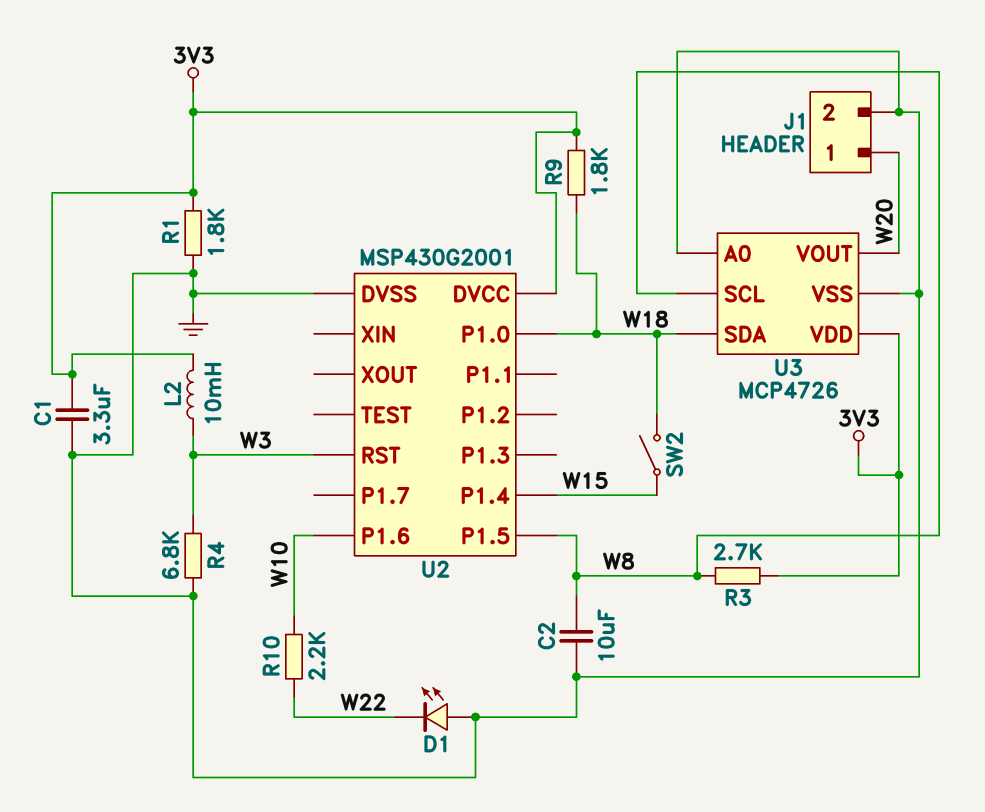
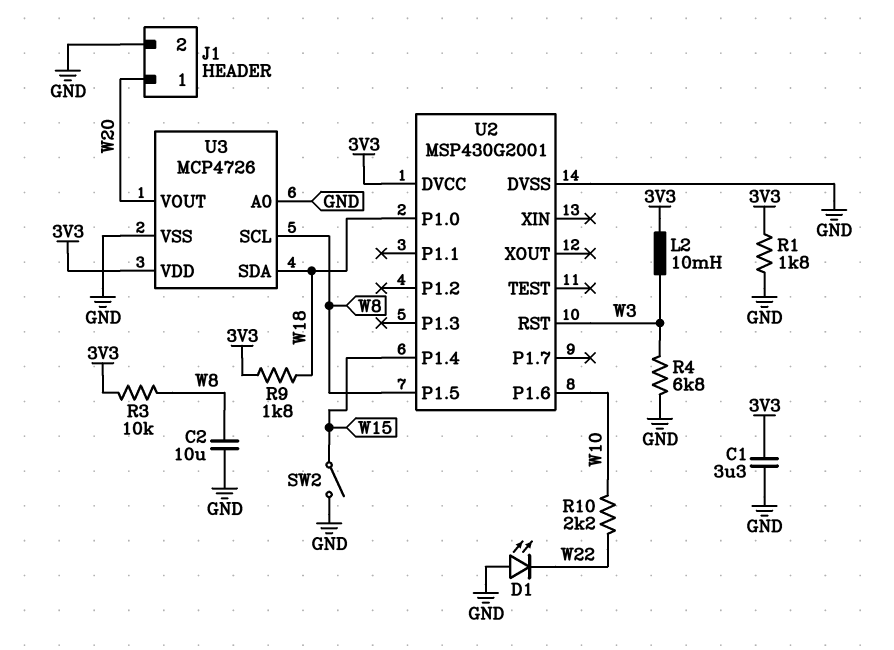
R3: 2.7k (3V3, W8) -> 10k (3V3, W8)
SW2: switch (W15, W18) -> switch (GND, W15)

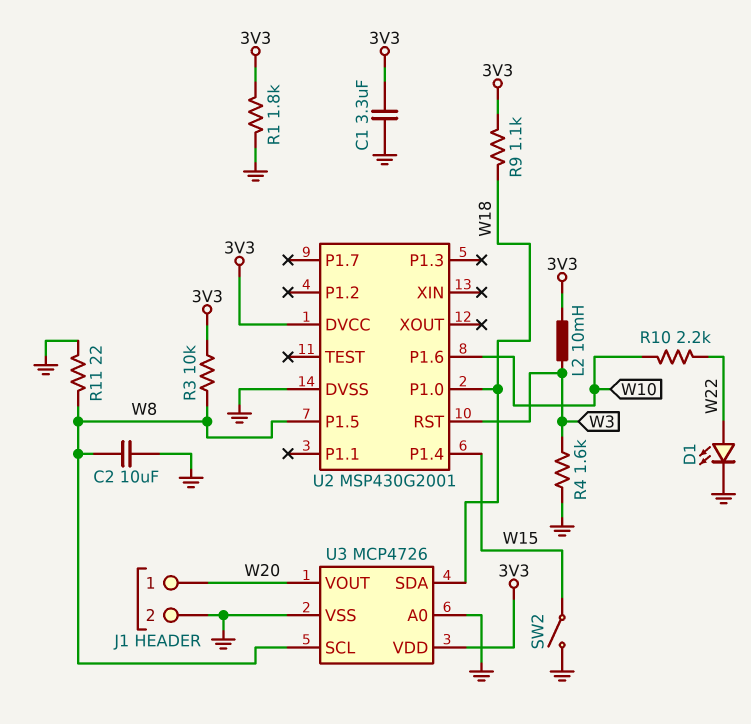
D1: LED (A GND, K W22) -> LED (A W22, K GND)
R4: 6.8k (GND, W3) -> 1.6k (GND, W3)
R9: 1.8k (3V3, W18) -> 1.1k (3V3, W18)
R11: none -> 22 (GND, W8)

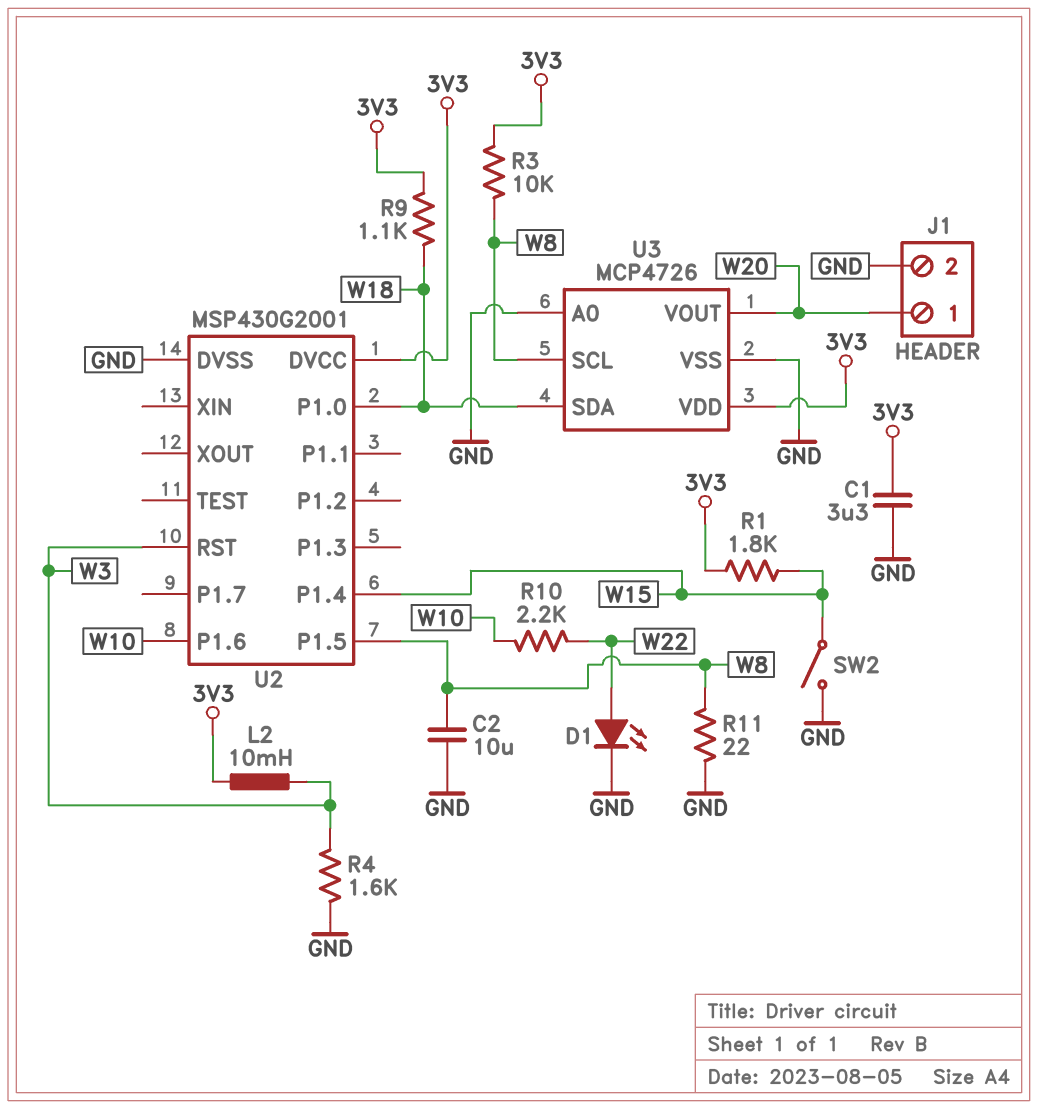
R1: 1.8k (3V3, GND) -> 1.8k (3V3, W15)

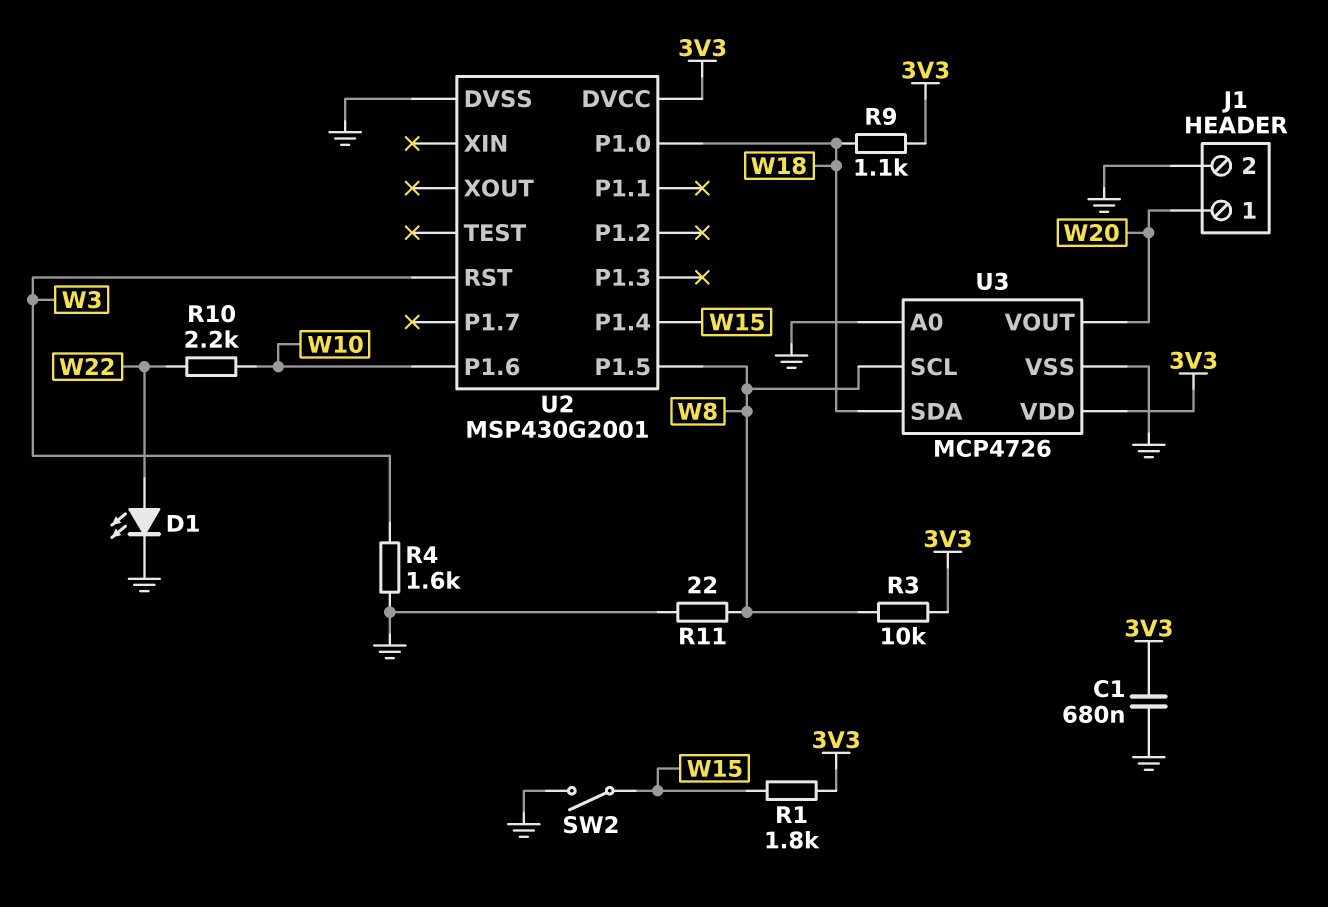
C1: 3.3uF (3V3, GND) -> 680nF (3V3, GND)
C2: 10uF (GND, W8) -> none
L2: 10mH (3V3, W3) -> none

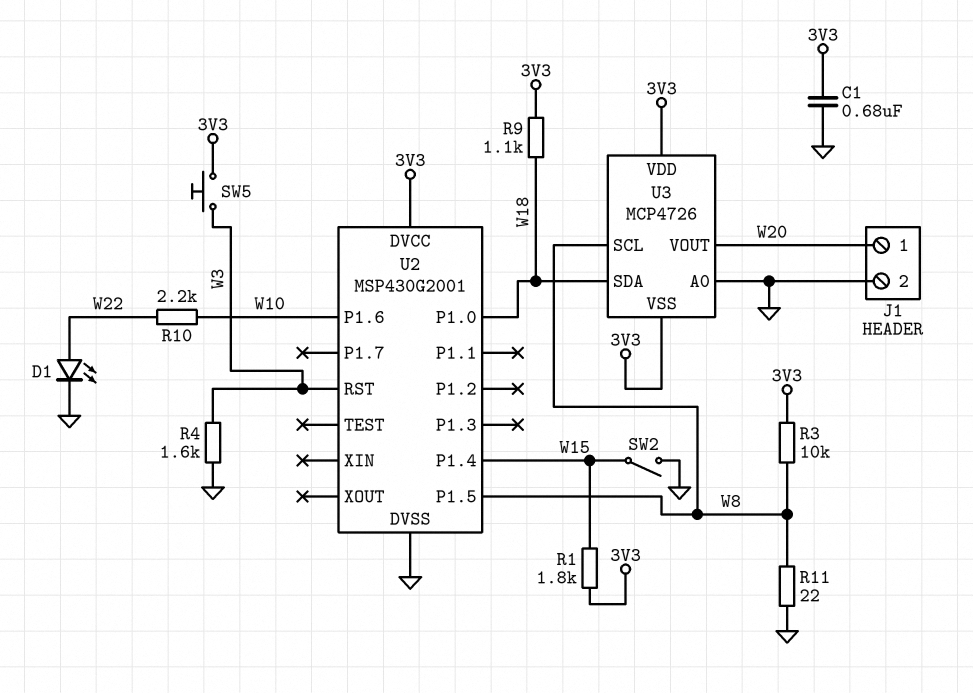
SW5: none -> button (3V3, W3)
U3 pin VSS: GND -> 3V3

